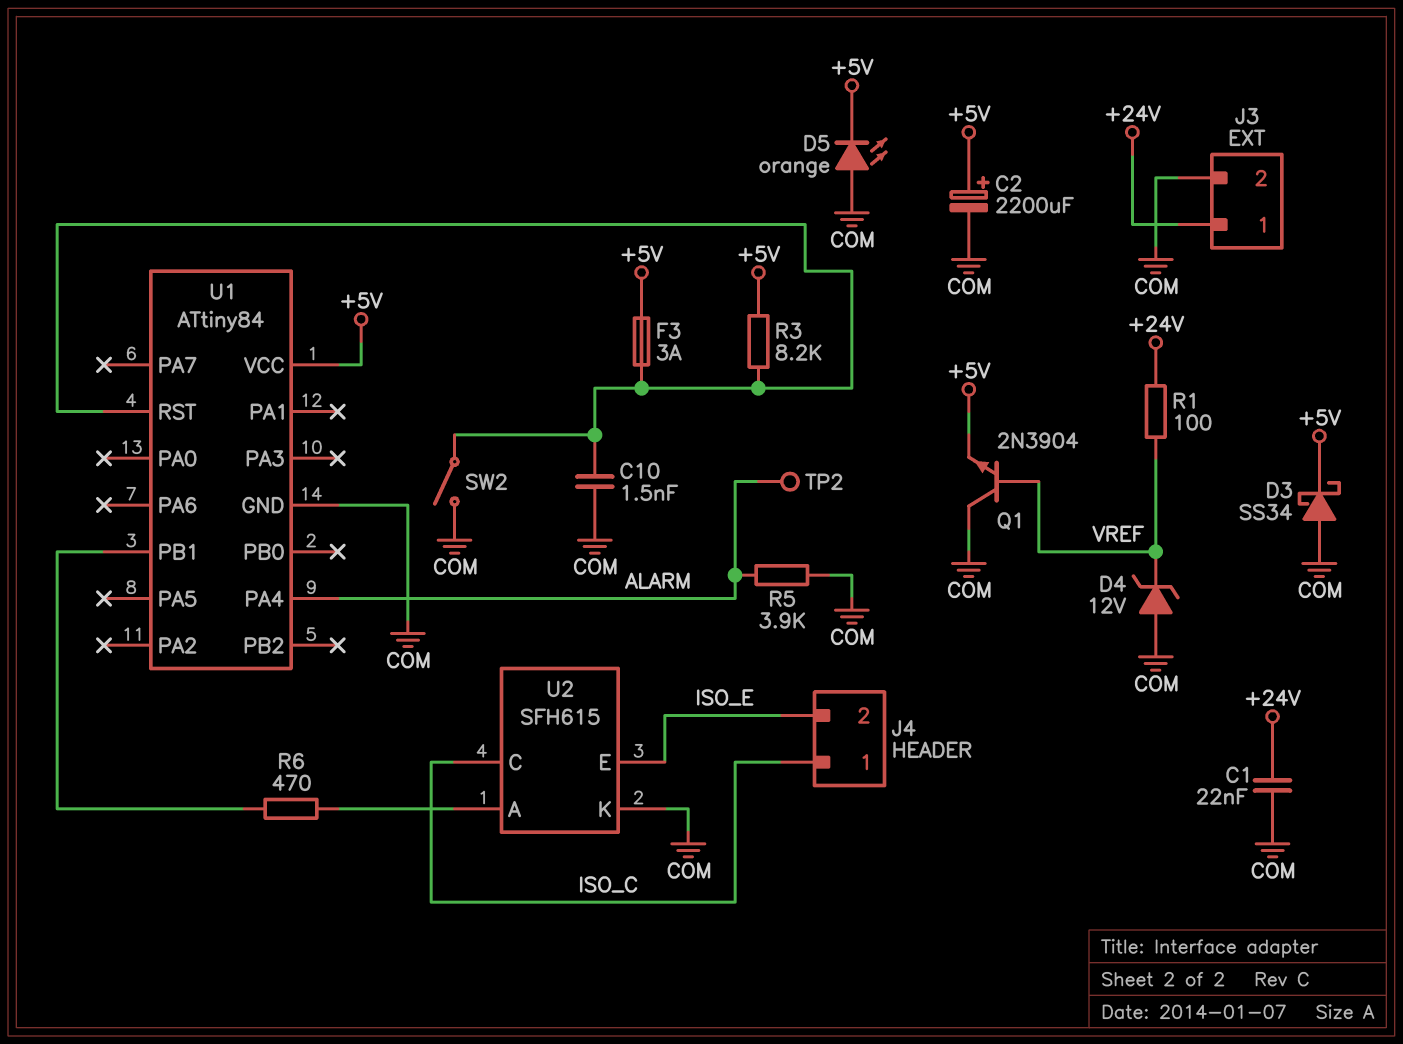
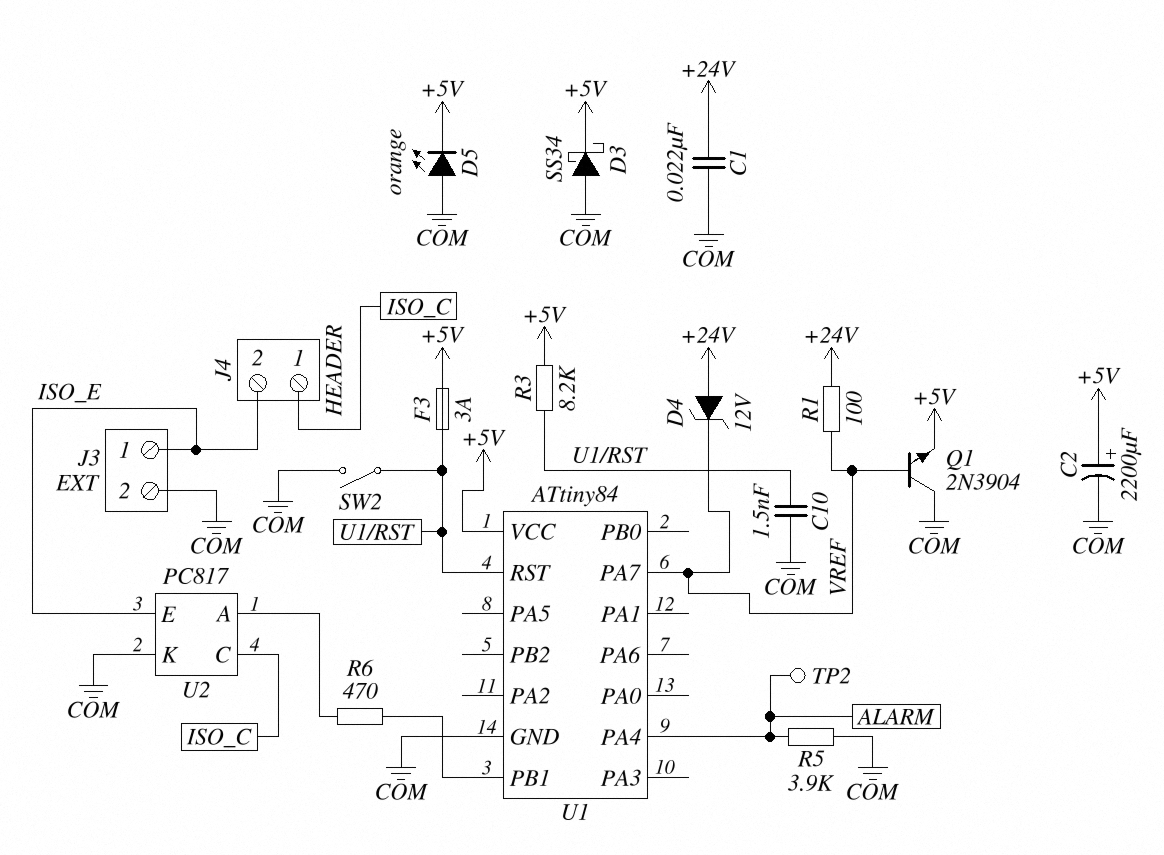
D4: zener 12V (A COM, K VREF) -> zener 12V (A +24V, K VREF)
J3 pin 1: +24V -> ISO_E
U1 pin PA7: none -> VREF
U2: SFH615 -> PC817

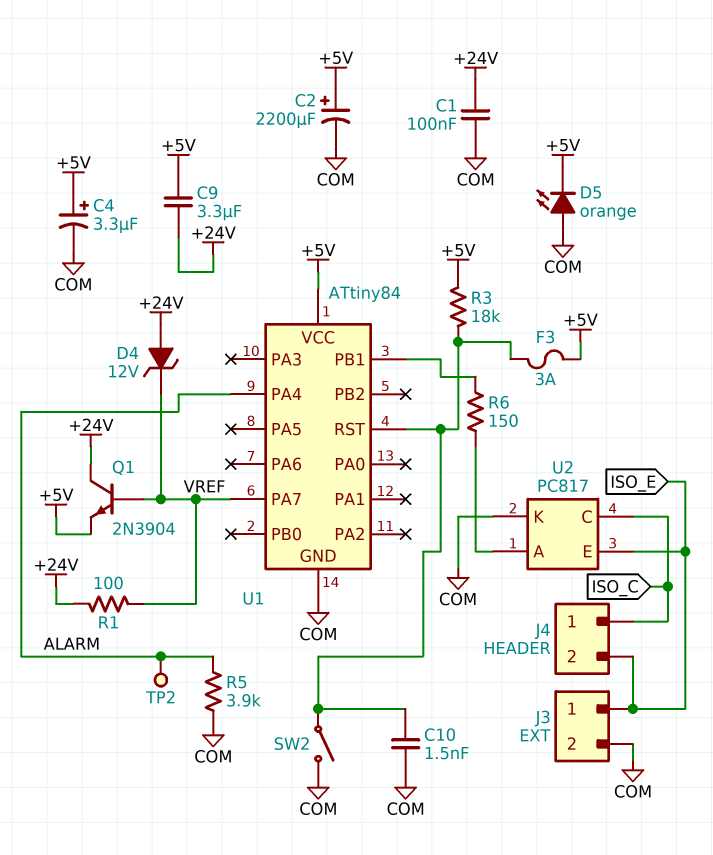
C1: 22nF (+24V, COM) -> 100nF (+24V, COM)
C4: none -> 3.3uF (plus +5V, minus COM)
C9: none -> 3.3uF (+5V, +24V)
D3: schottky SS34 (A COM, K +5V) -> none
Q1: NPN 2N3904 (B VREF, C COM, E +5V) -> NPN 2N3904 (B VREF, C +24V, E +5V)
R3: 8.2k (+5V, U1/RST) -> 18k (+5V, U1/RST)
R6: 470 (U1/PB1, U2/A) -> 150 (U1/PB1, U2/A)

